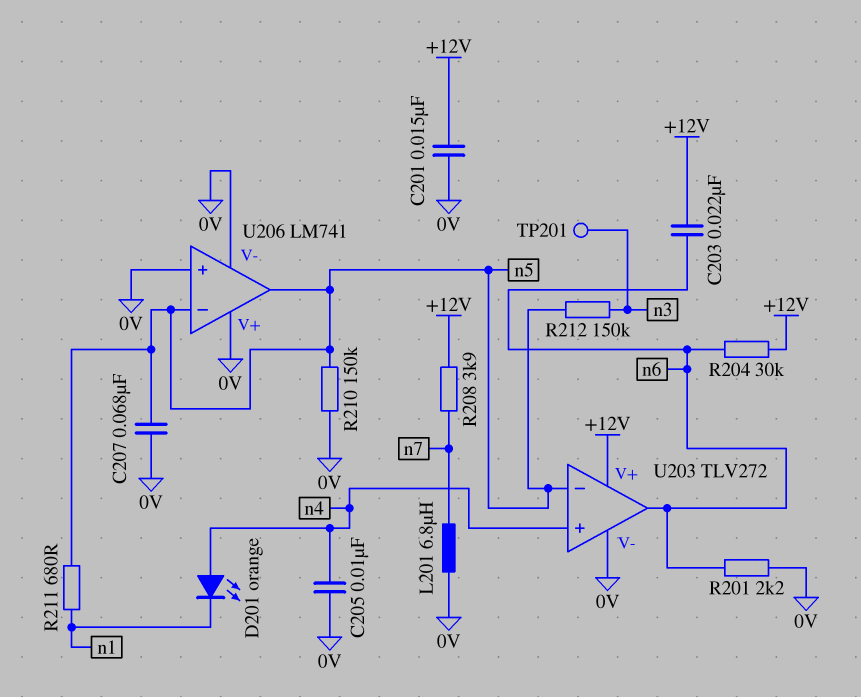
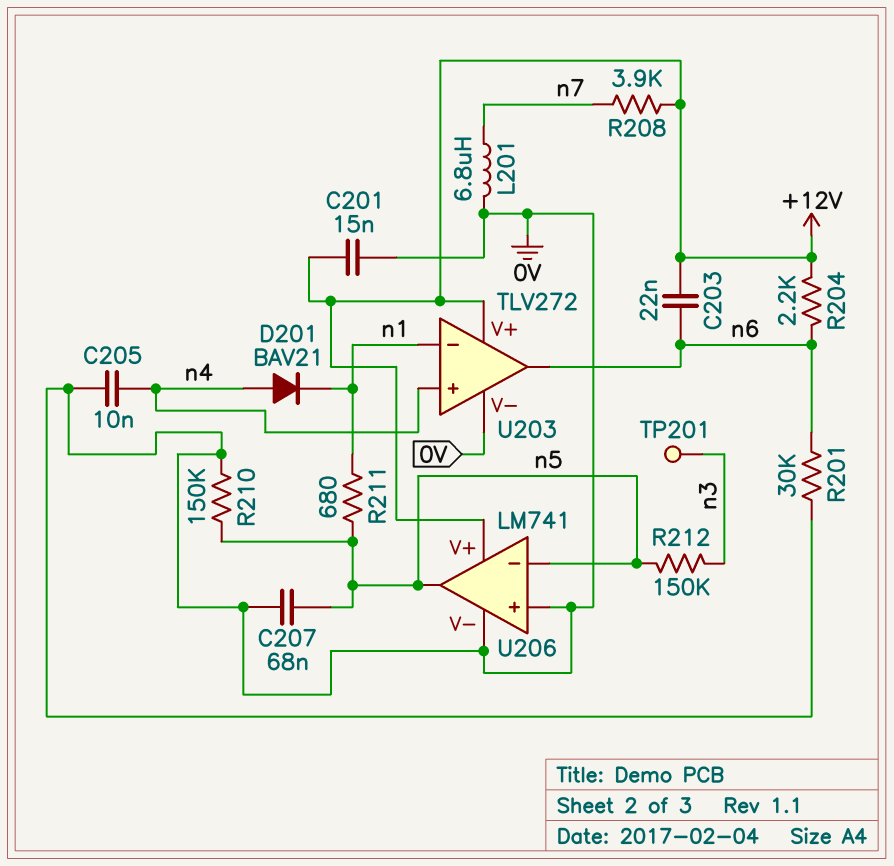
D201: LED orange (A n4, K n1) -> diode BAV21 (A n4, K n1)
R201: 2.2k (0V, n6) -> 30k (0V, n6)
R204: 30k (+12V, n6) -> 2.2k (+12V, n6)
U203 pin in-: n5 -> n1
U206 pin V+: 0V -> +12V

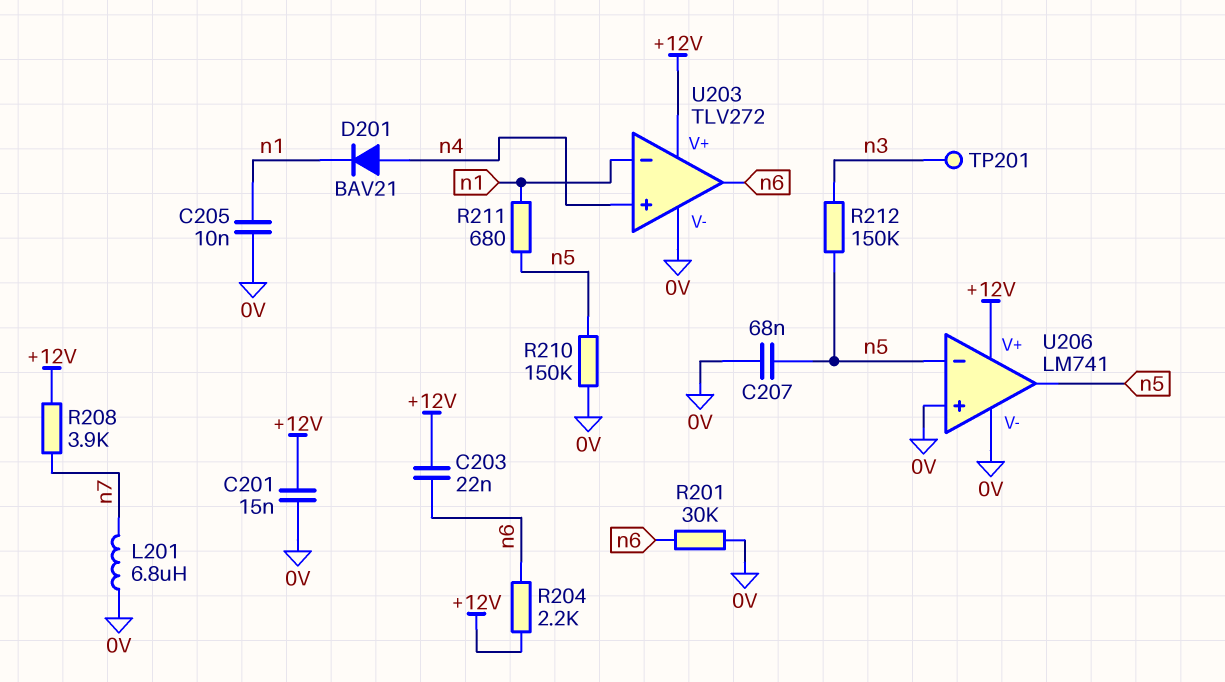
C205: 10nF (0V, n4) -> 10nF (0V, n1)

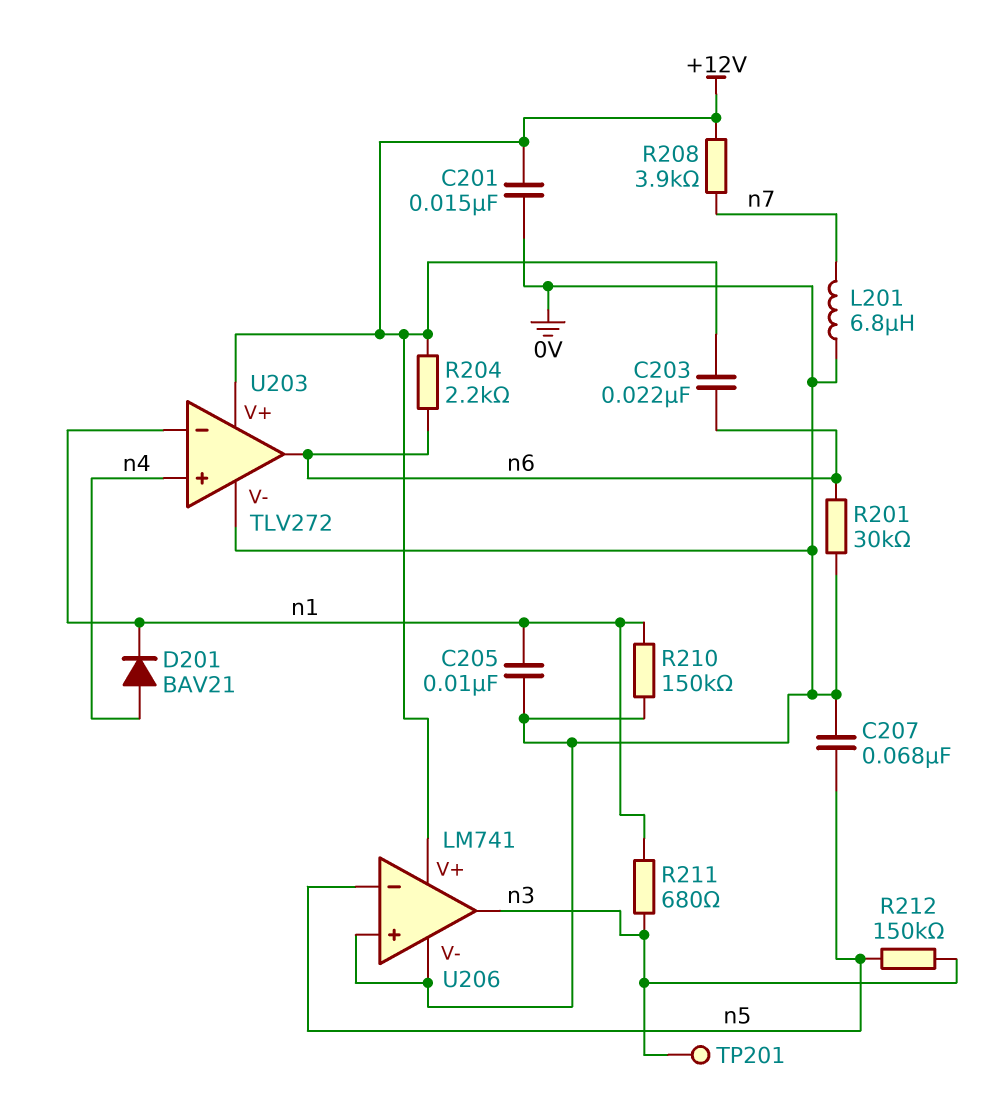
R210: 150k (0V, n5) -> 150k (0V, n1)
R211: 680 (n1, n5) -> 680 (n1, n3)
U206 pin out: n5 -> n3

